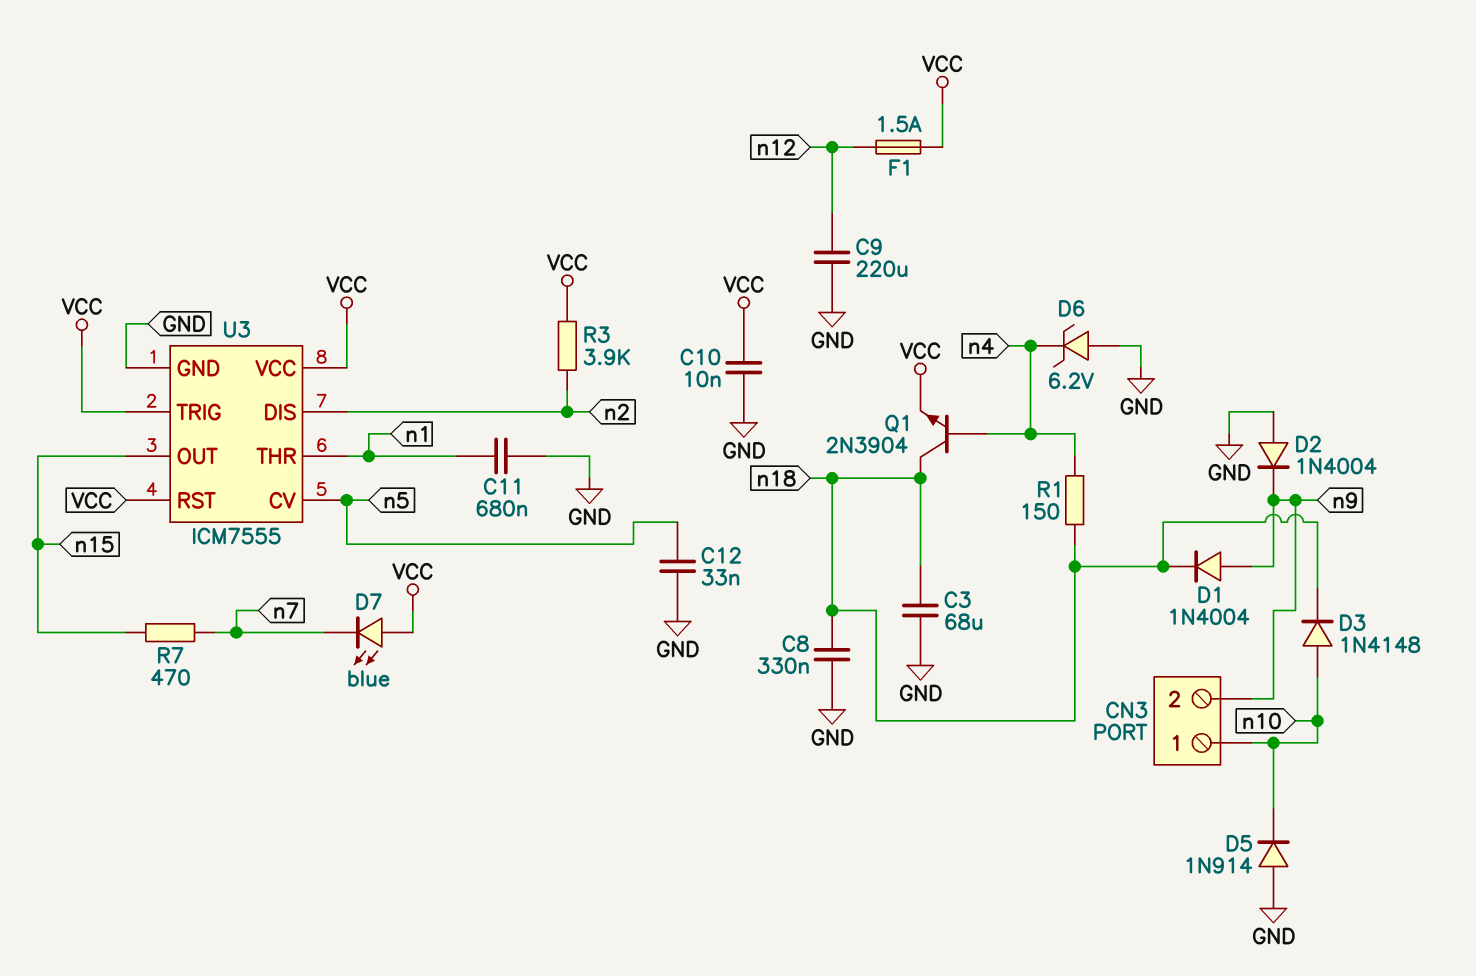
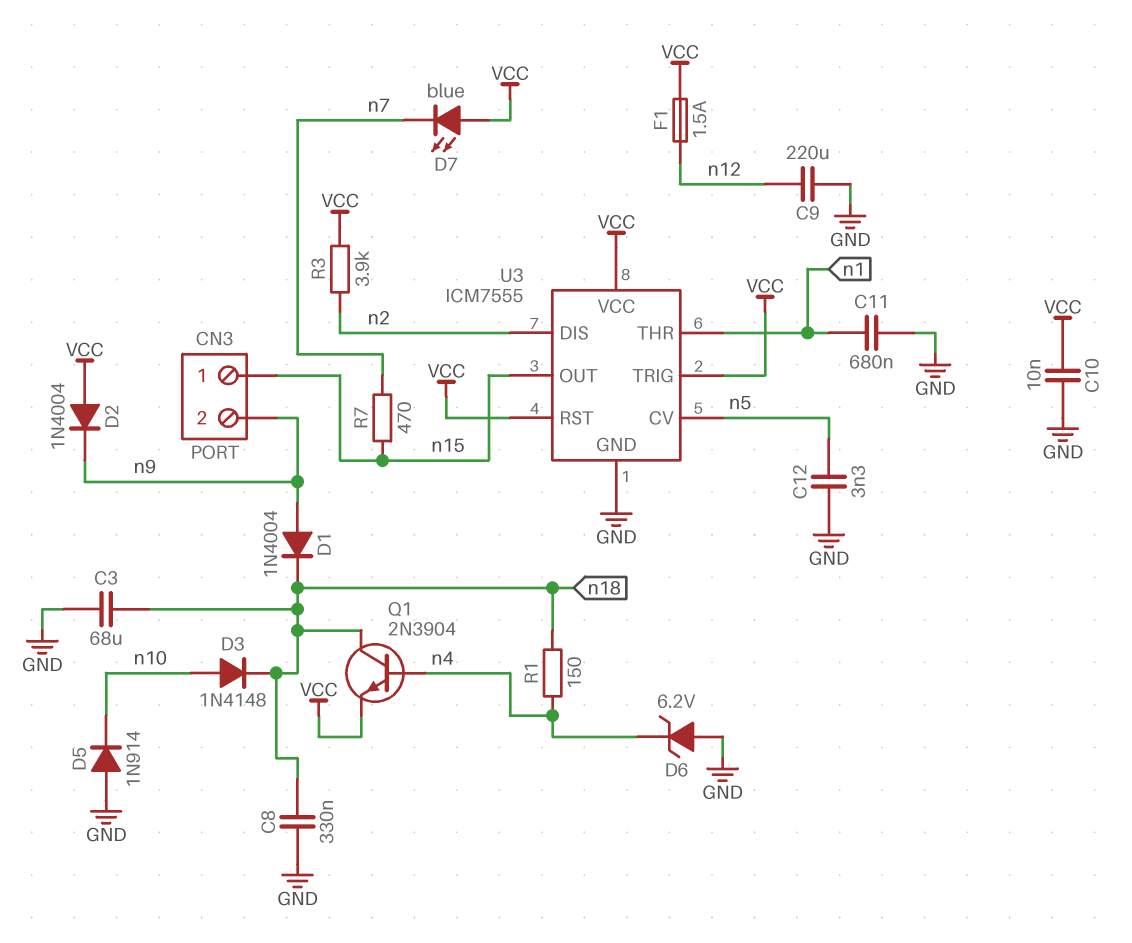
C12: 33nF (GND, n5) -> 3.3nF (GND, n5)
CN3 pin 1: n10 -> n15
D2: diode 1N4004 (A GND, K n9) -> diode 1N4004 (A VCC, K n9)

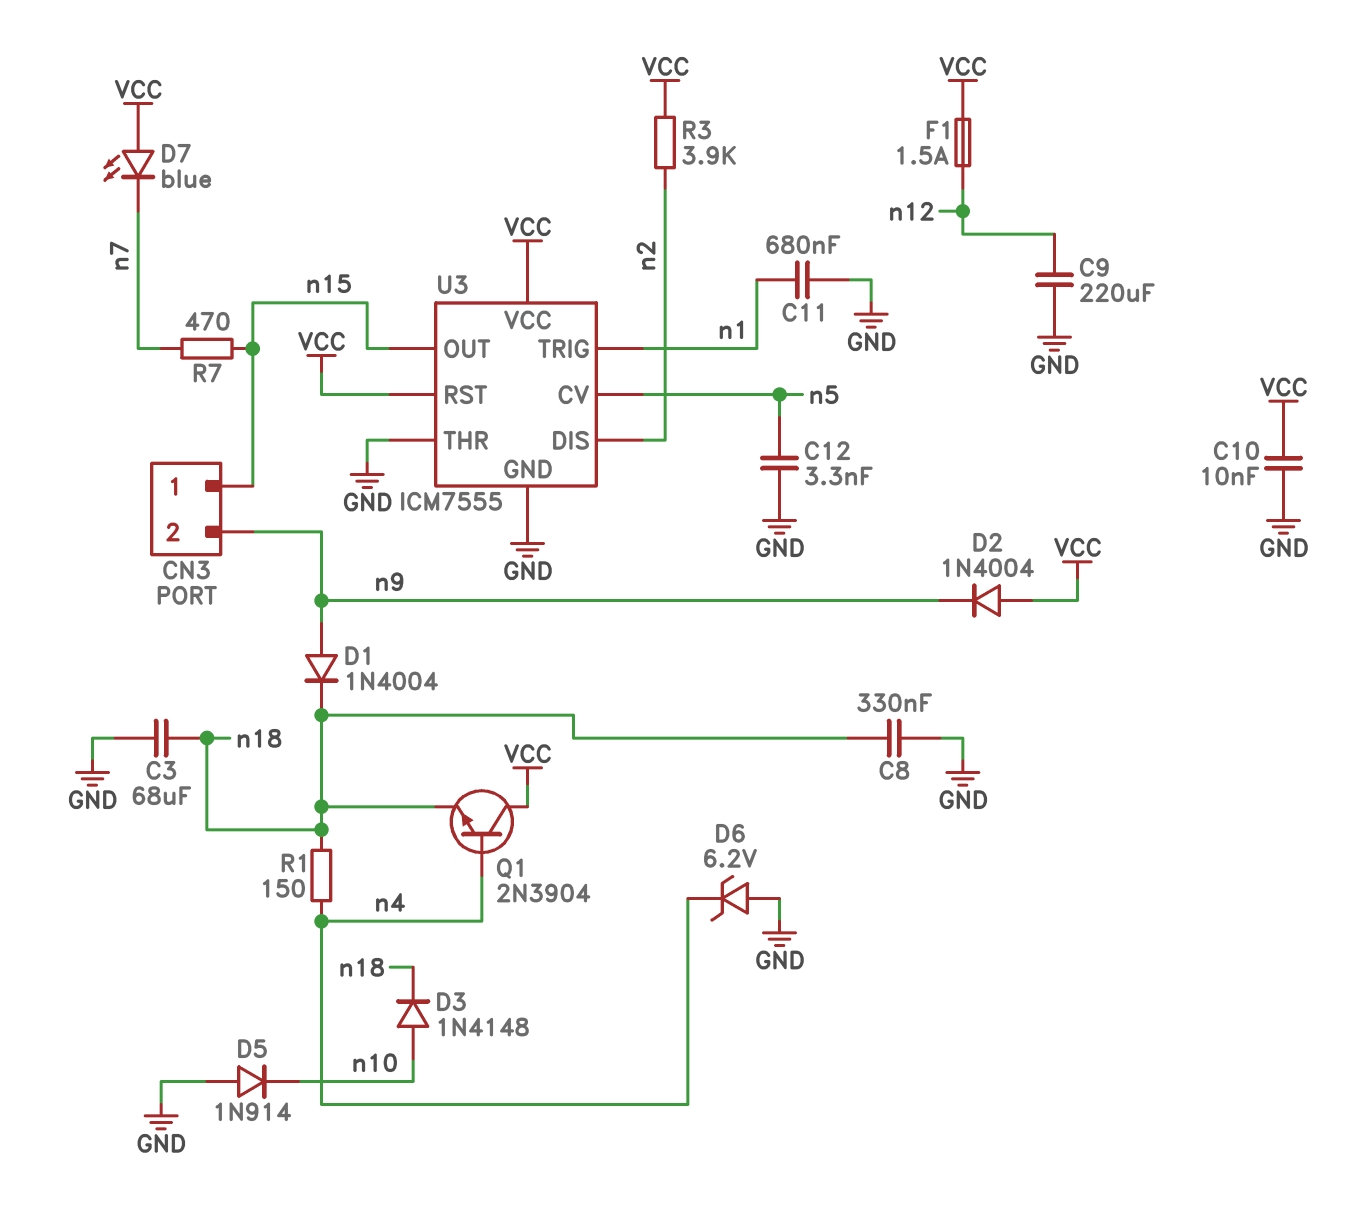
Q1: NPN 2N3904 (B n4, C n18, E VCC) -> NPN 2N3904 (B n4, C VCC, E n18)
U3 pin THR: n1 -> GND
U3 pin TRIG: VCC -> n1

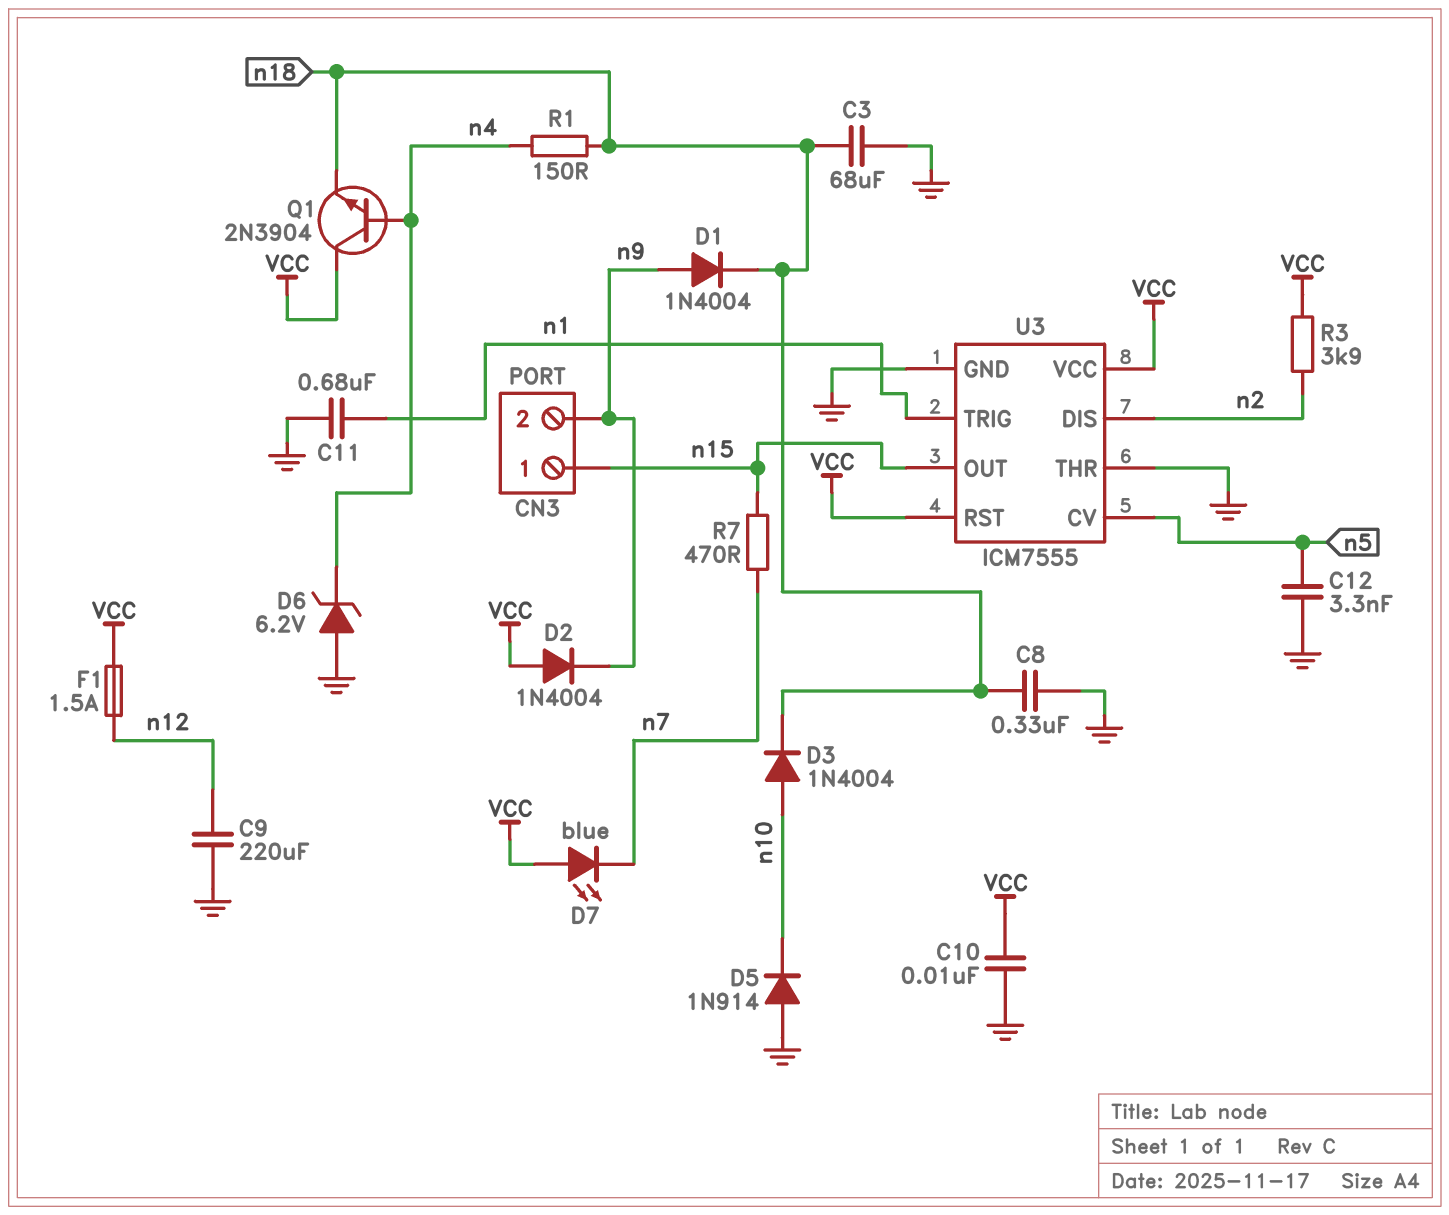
D3: diode 1N4148 (A n10, K n18) -> diode 1N4004 (A n10, K n18)

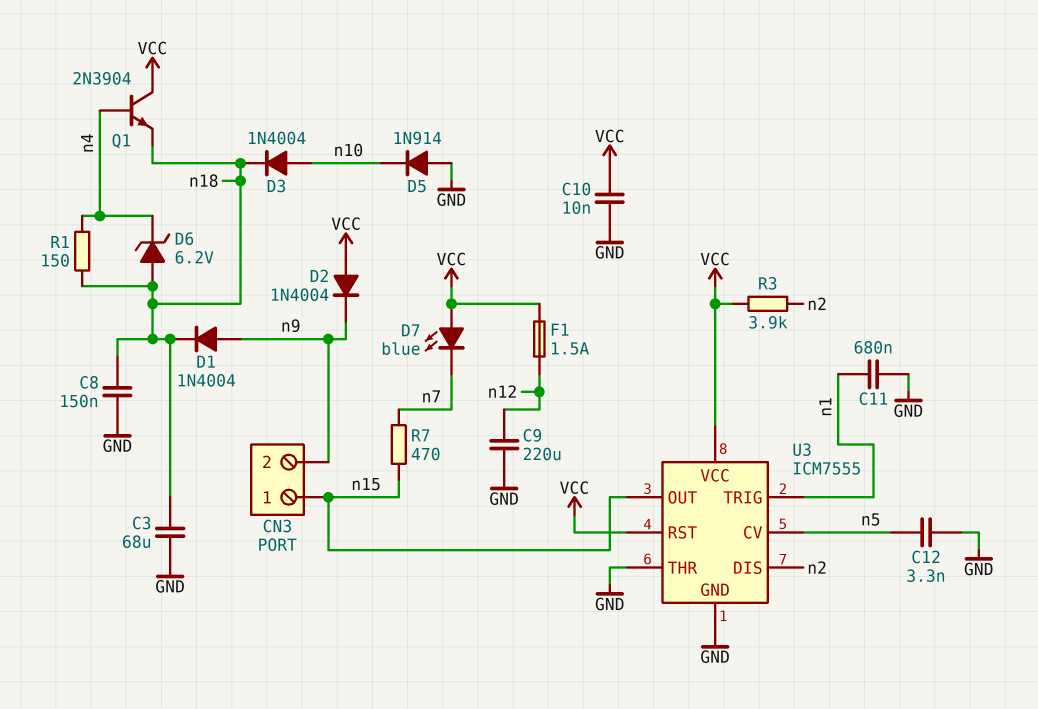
C8: 330nF (GND, n18) -> 150nF (GND, n18)
D6: zener 6.2V (A GND, K n4) -> zener 6.2V (A n18, K n4)

